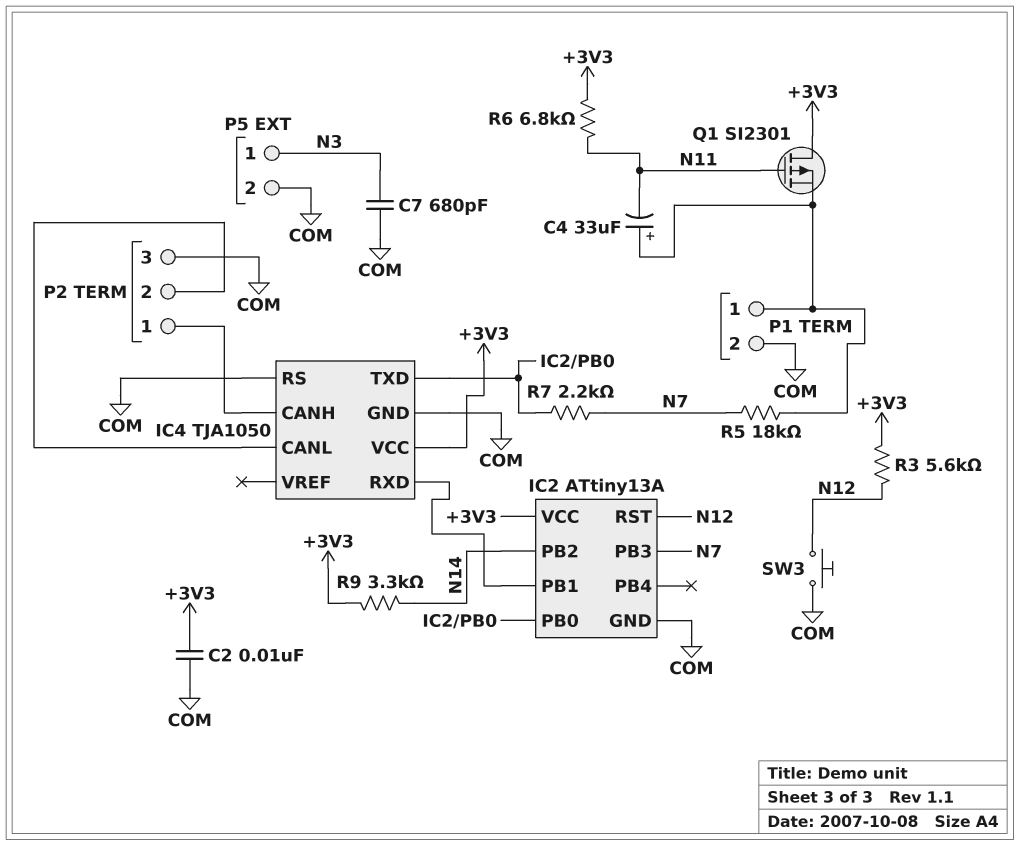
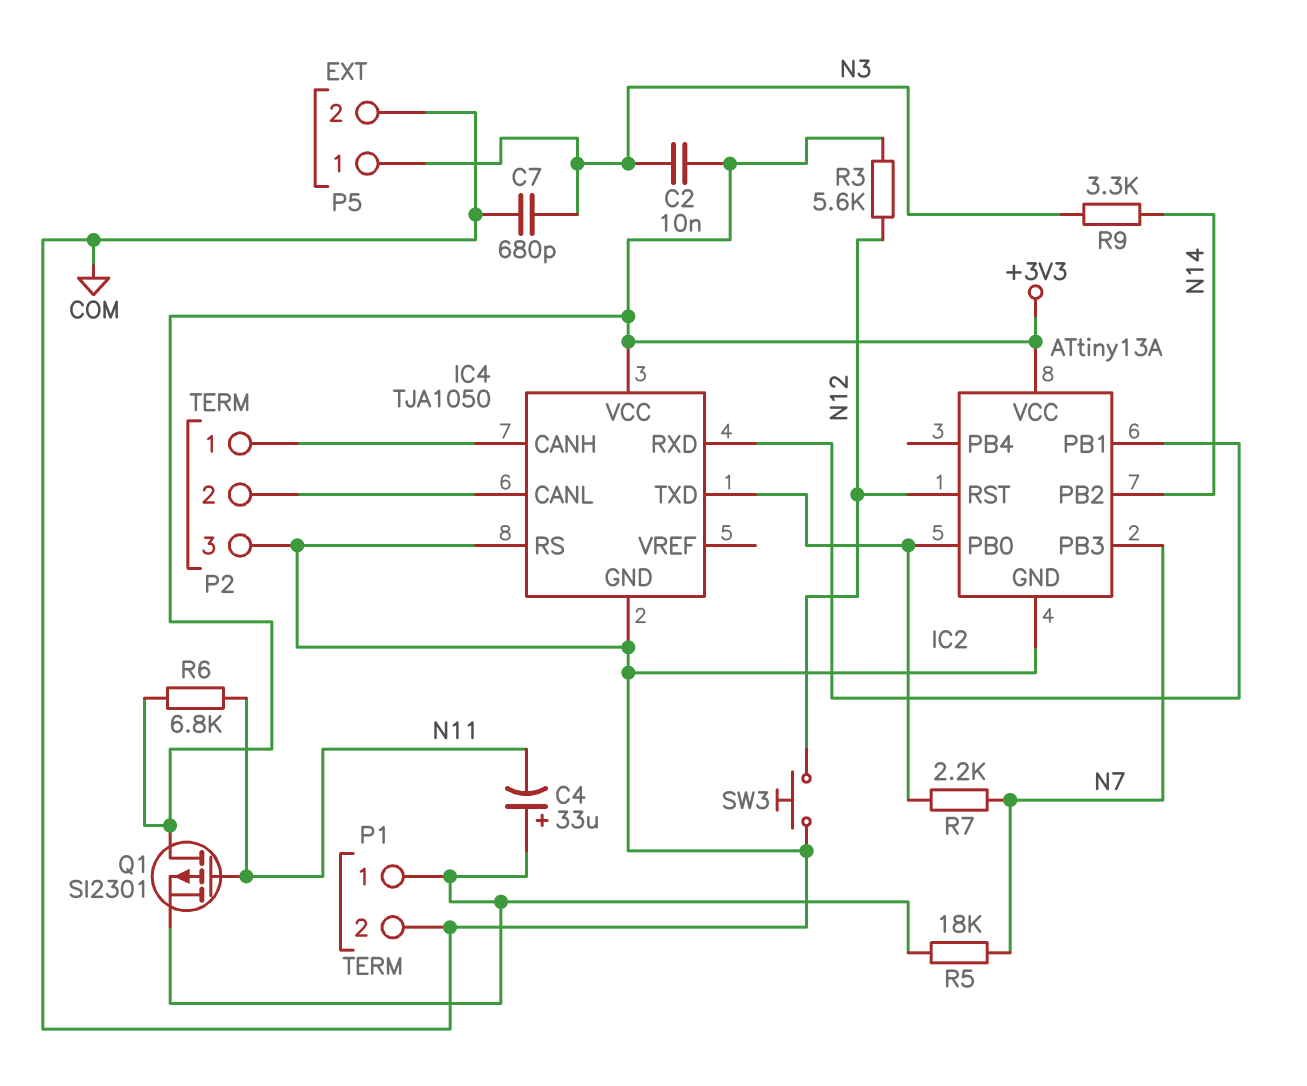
C2: 10nF (+3V3, COM) -> 10nF (+3V3, N3)
R9: 3.3k (+3V3, N14) -> 3.3k (N3, N14)

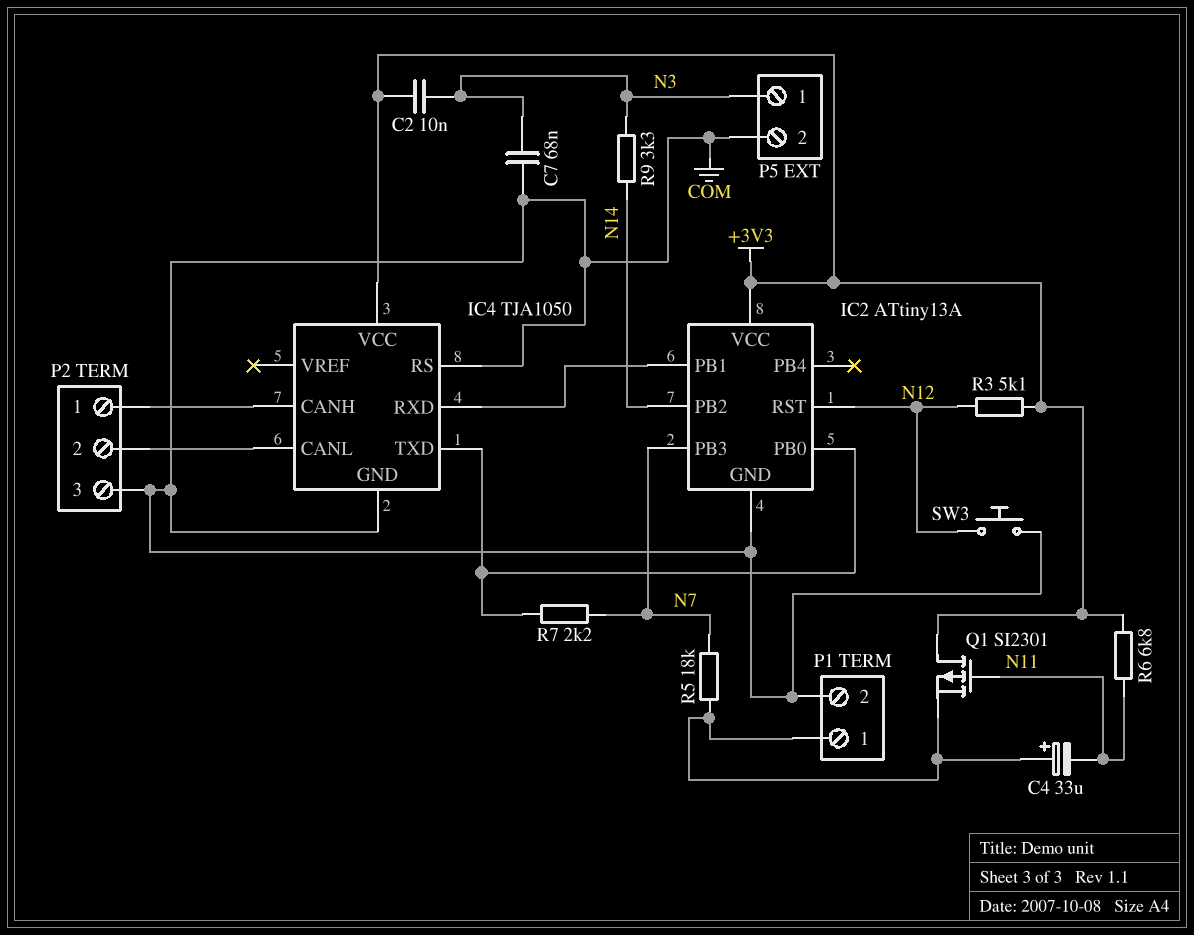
C7: 680pF (COM, N3) -> 68nF (COM, N3)
R3: 5.6k (+3V3, N12) -> 5.1k (+3V3, N12)

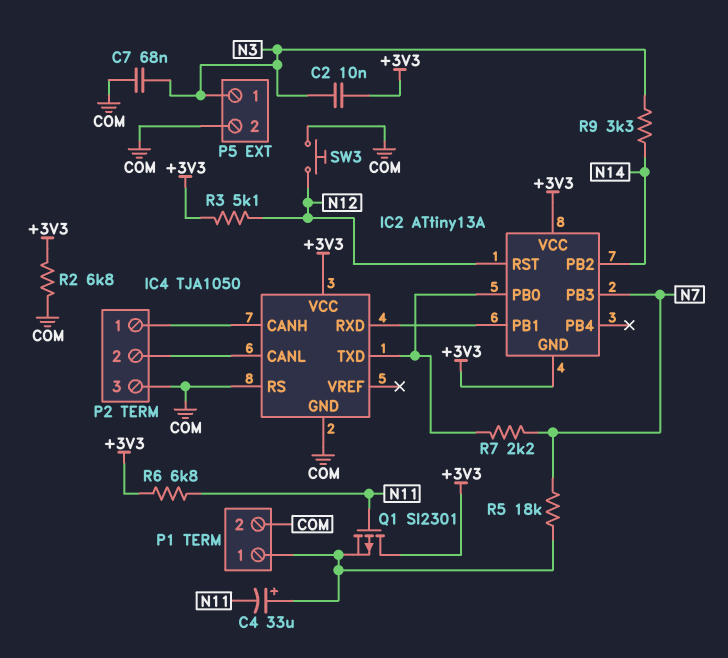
IC2 pin GND: COM -> +3V3
R2: none -> 6.8k (+3V3, COM)

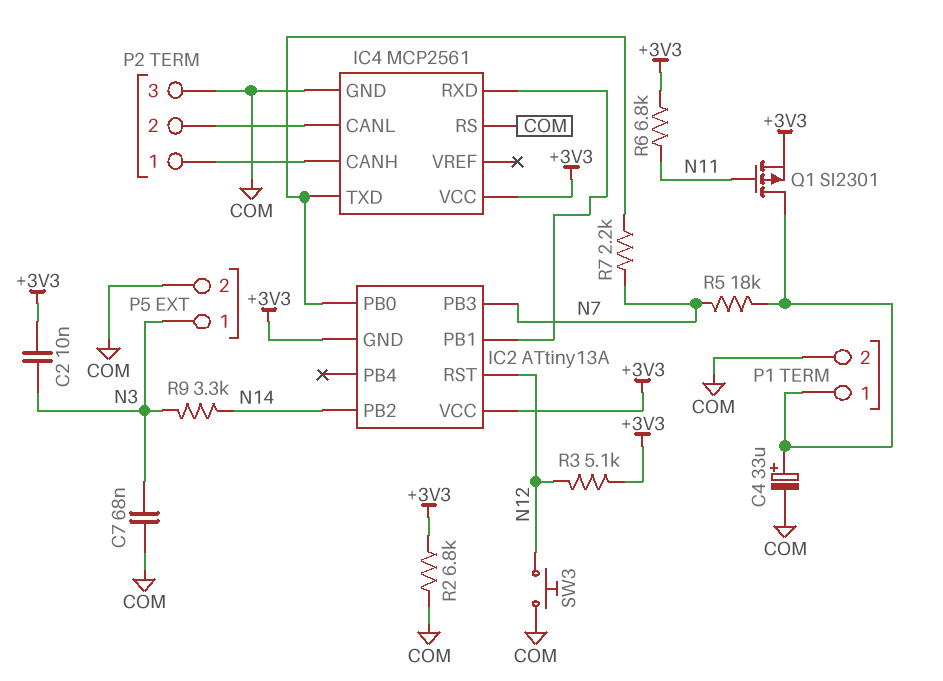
C4: 33uF (plus P1/1, minus N11) -> 33uF (plus P1/1, minus COM)
IC4: TJA1050 -> MCP2561
Q1: PMOS SI2301 (G N11, D +3V3, S P1/1) -> PMOS SI2301 (G N11, D P1/1, S +3V3)

